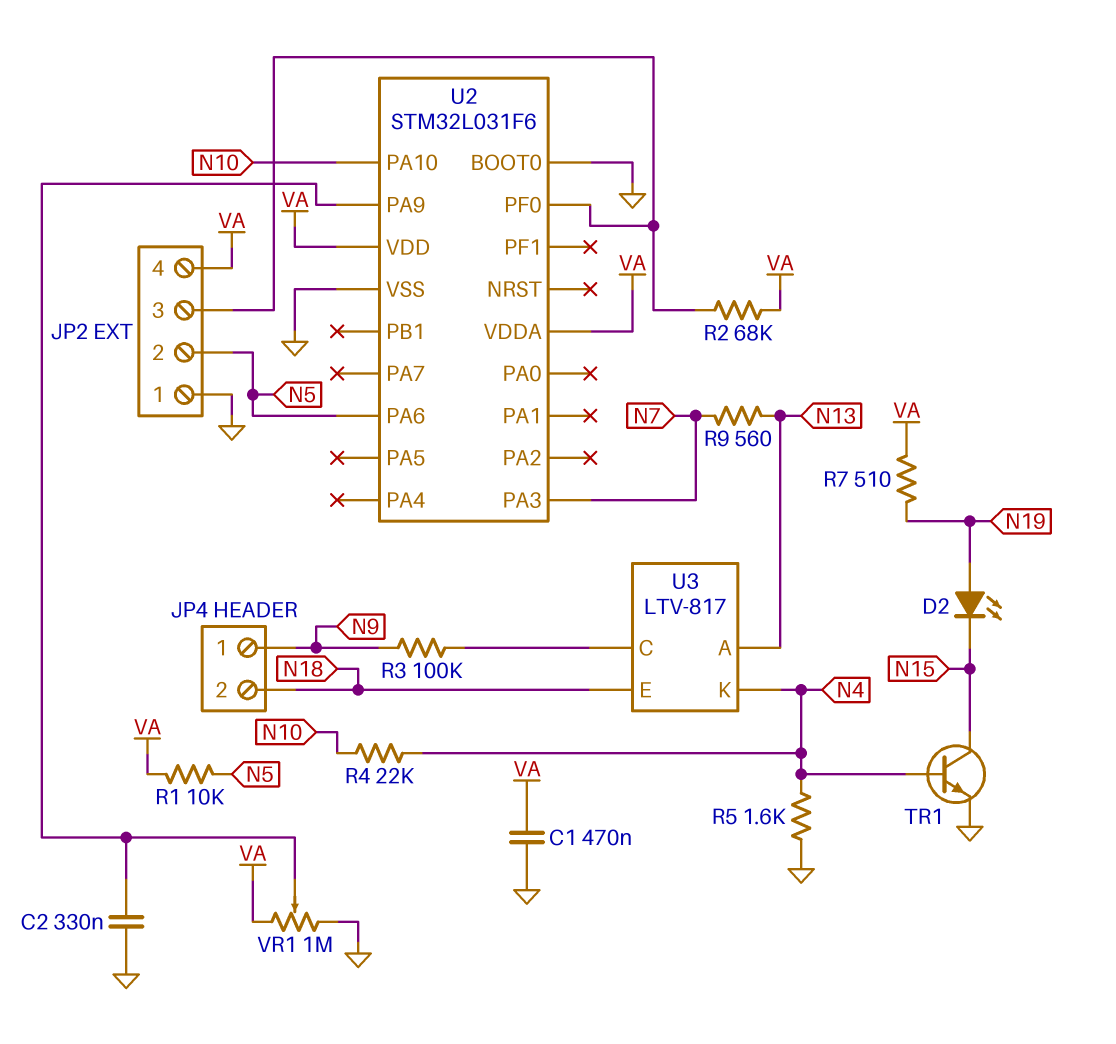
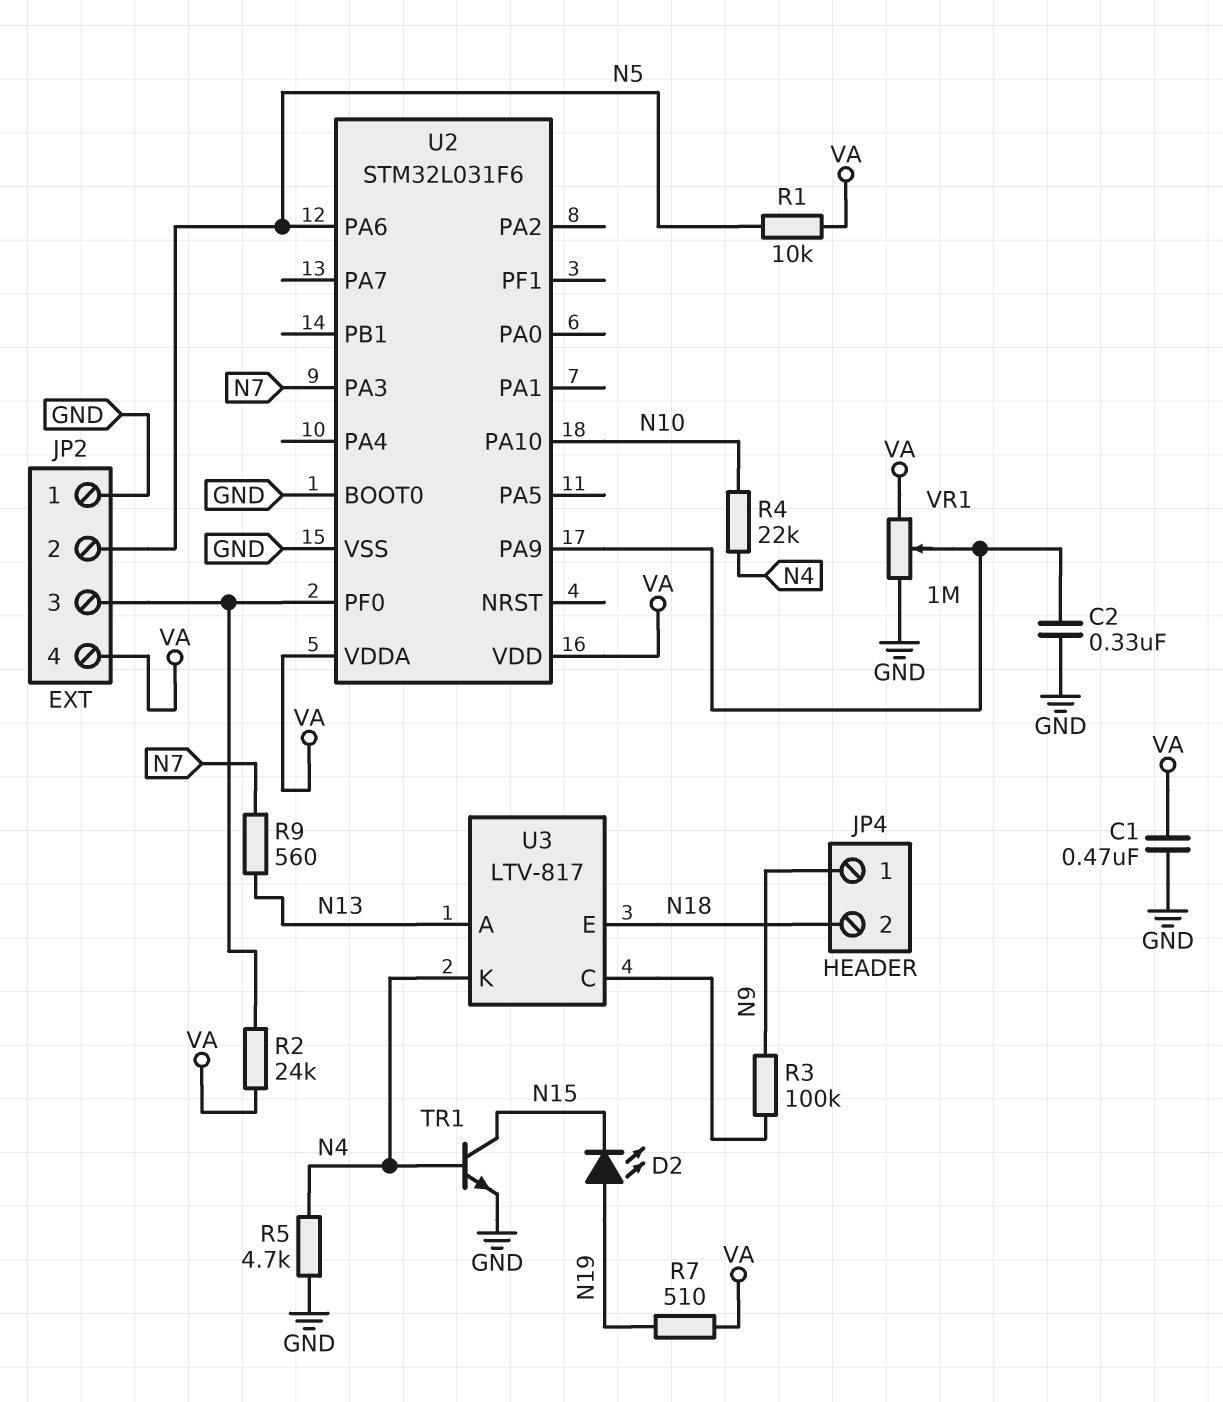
R2: 68k (JP2/3, VA) -> 24k (JP2/3, VA)
R5: 1.6k (GND, N4) -> 4.7k (GND, N4)

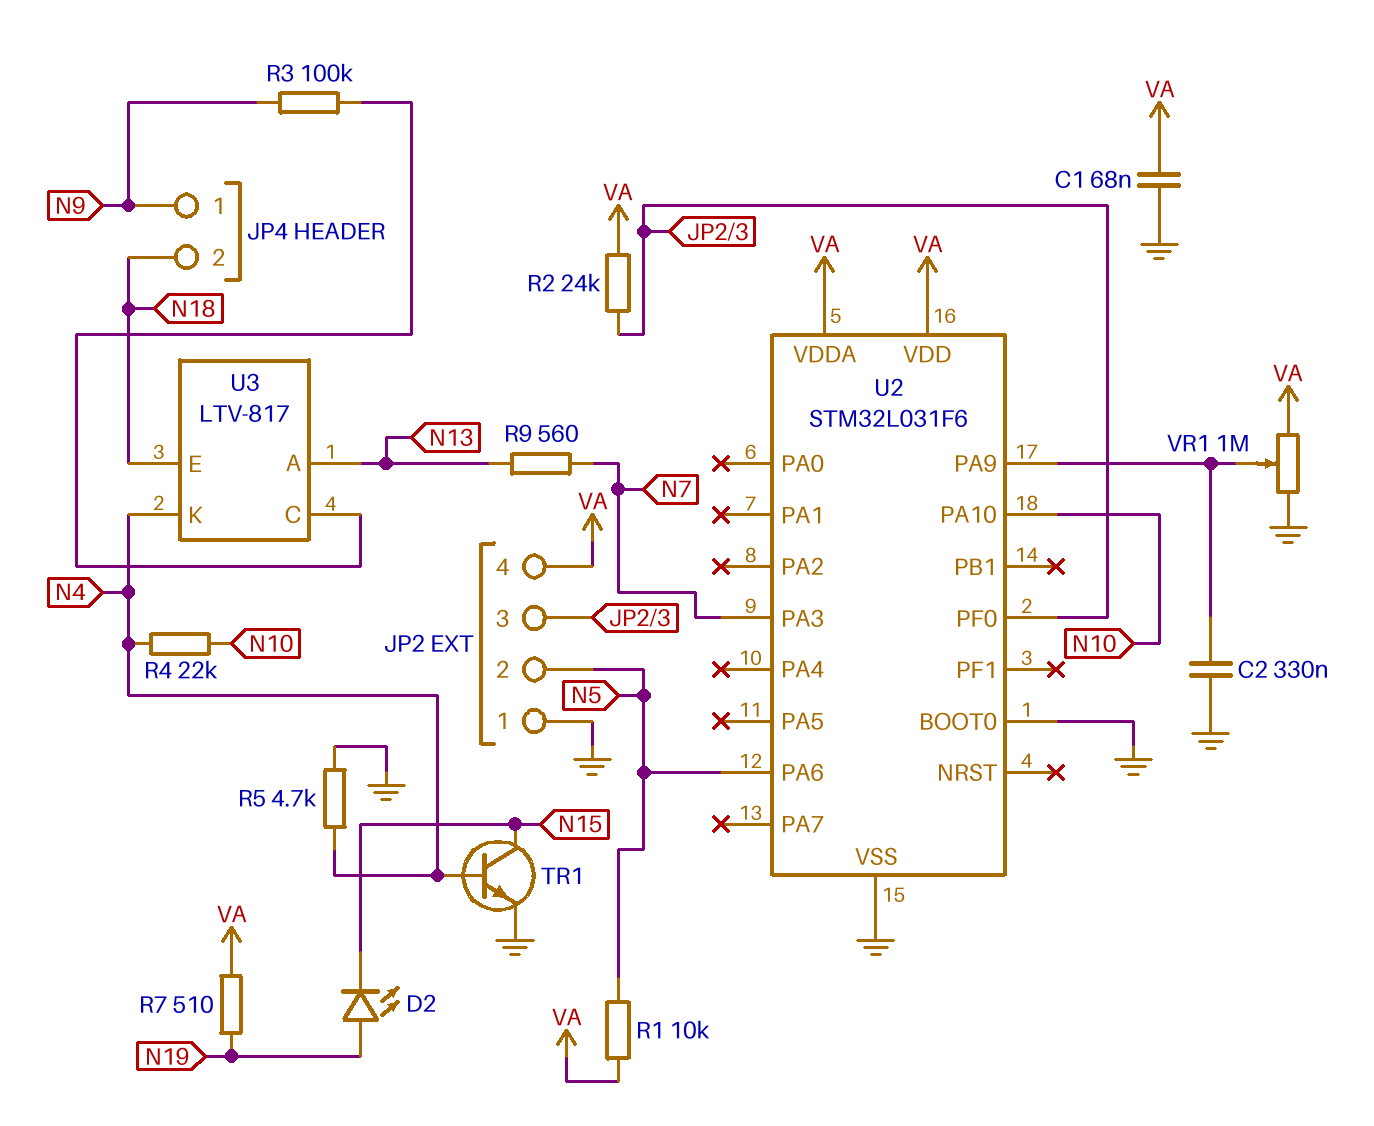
C1: 470nF (GND, VA) -> 68nF (GND, VA)

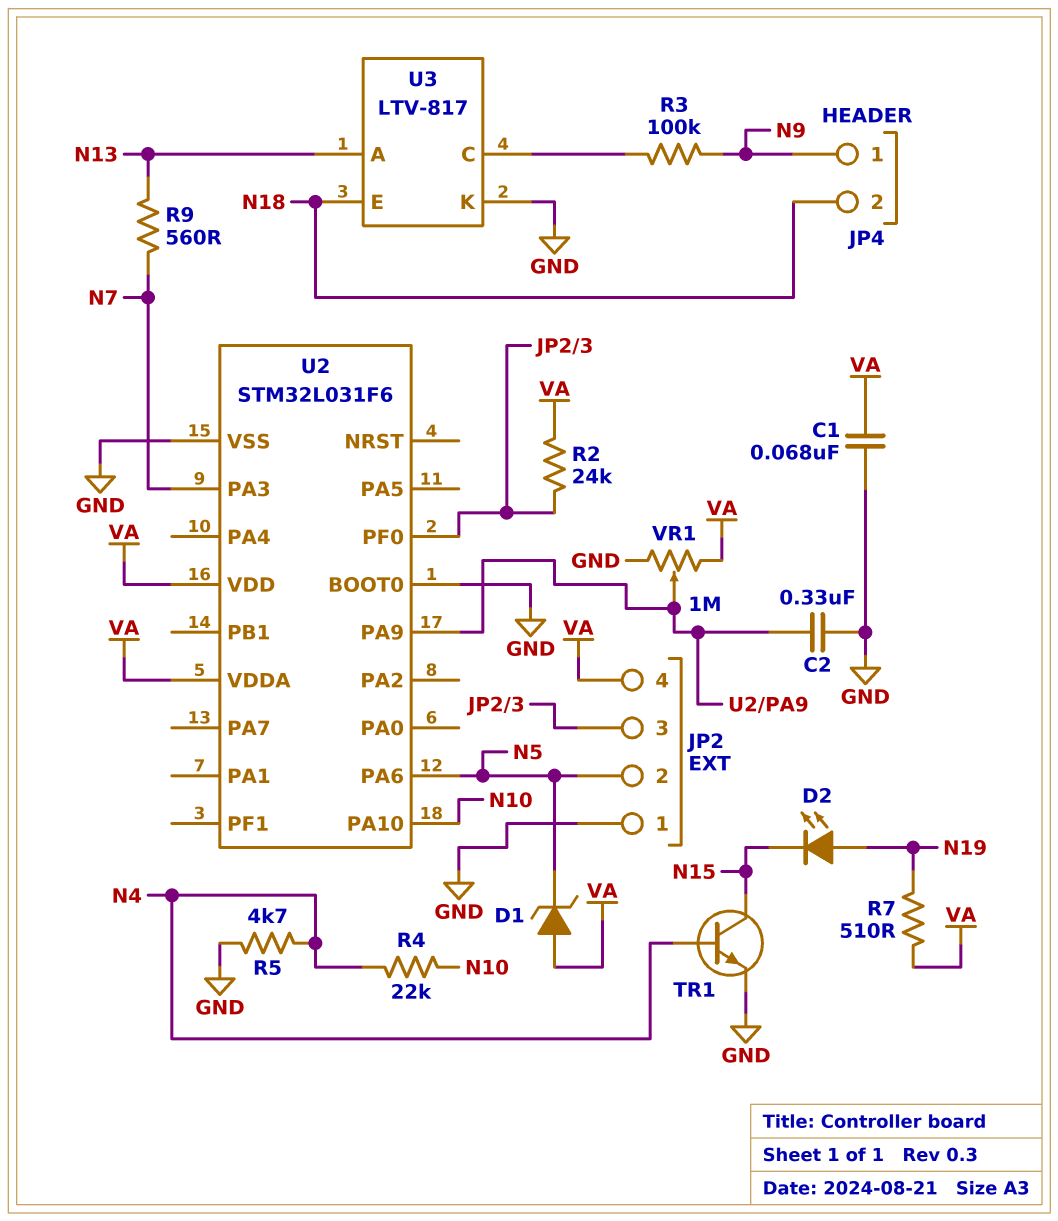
D1: none -> zener (A VA, K N5)
R1: 10k (N5, VA) -> none
U3 pin K: N4 -> GND

